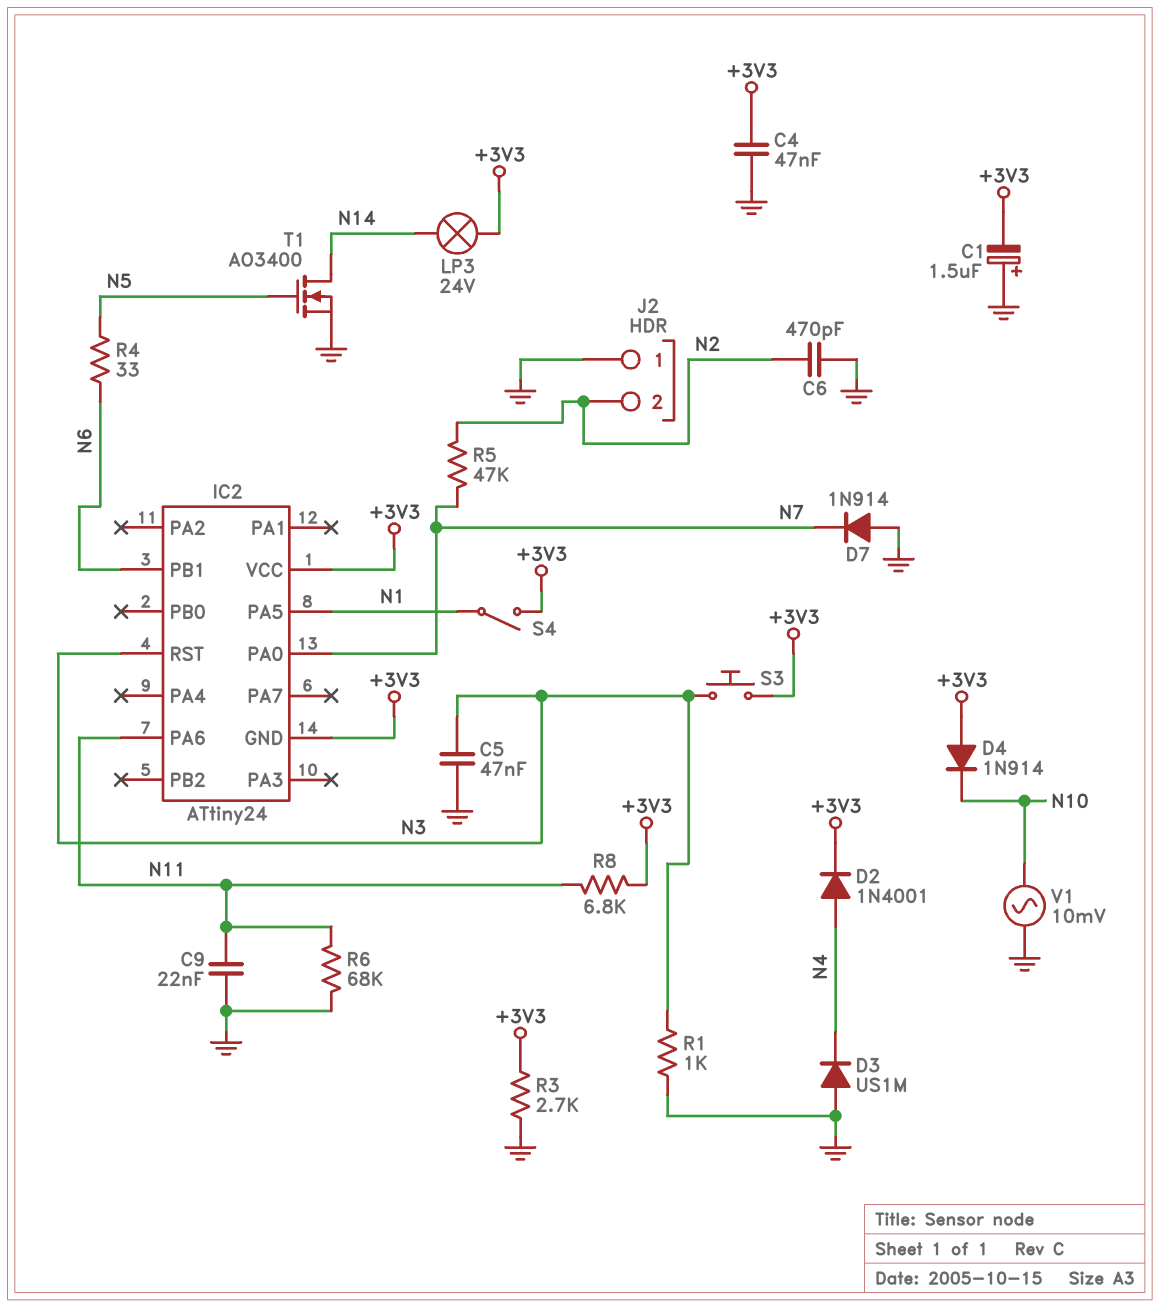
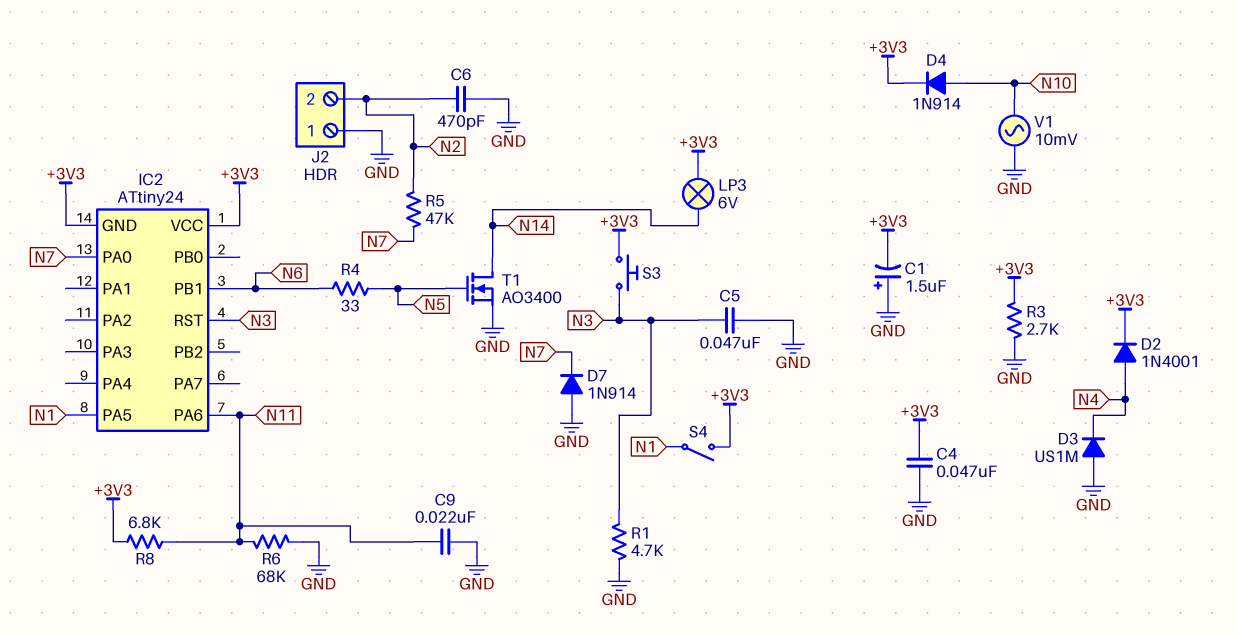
D4: diode 1N914 (A +3V3, K N10) -> diode 1N914 (A N10, K +3V3)
LP3: lamp 24V (+3V3, N14) -> lamp 6V (+3V3, N14)
R1: 1k (GND, N3) -> 4.7k (GND, N3)

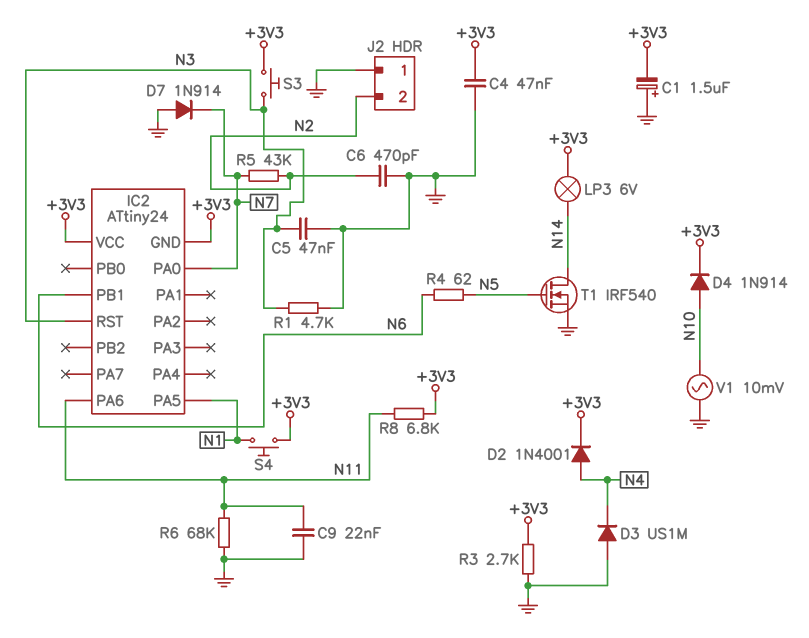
R4: 33 (N5, N6) -> 62 (N5, N6)
R5: 47k (N2, N7) -> 43k (N2, N7)
S4: switch (+3V3, N1) -> button (+3V3, N1)
T1: NMOS AO3400 (G N5, D N14, S GND) -> NMOS IRF540 (G N5, D N14, S GND)

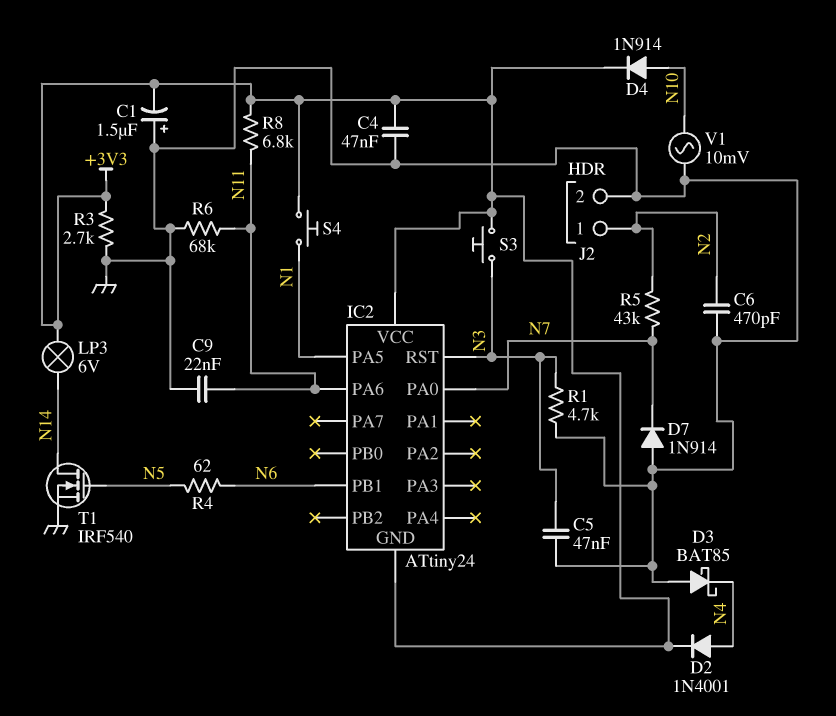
D3: diode US1M (A GND, K N4) -> schottky BAT85 (A GND, K N4)
J2 pin 1: GND -> N2
J2 pin 2: N2 -> GND

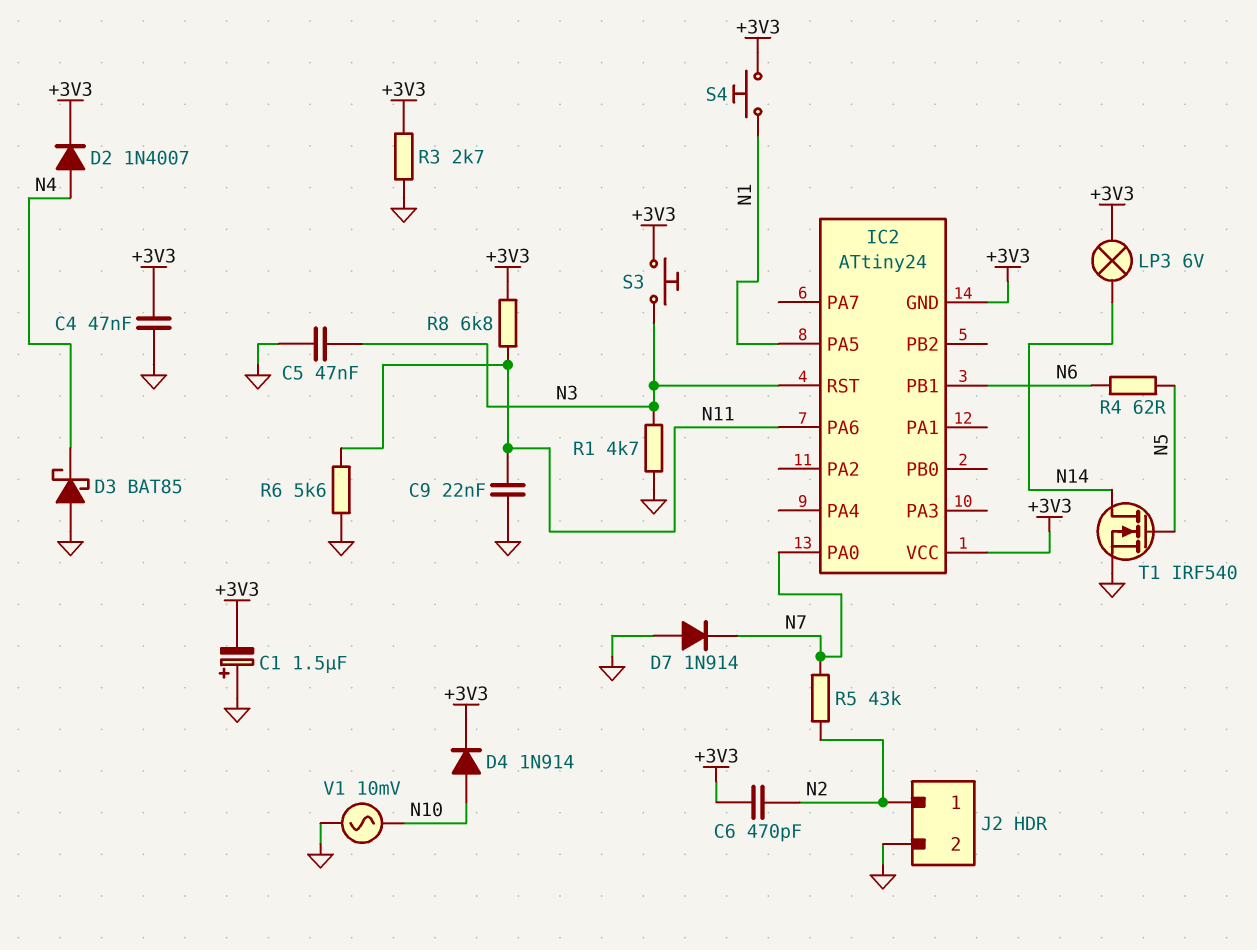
C6: 470pF (GND, N2) -> 470pF (+3V3, N2)
D2: diode 1N4001 (A N4, K +3V3) -> diode 1N4007 (A N4, K +3V3)
R6: 68k (GND, N11) -> 5.6k (GND, N11)

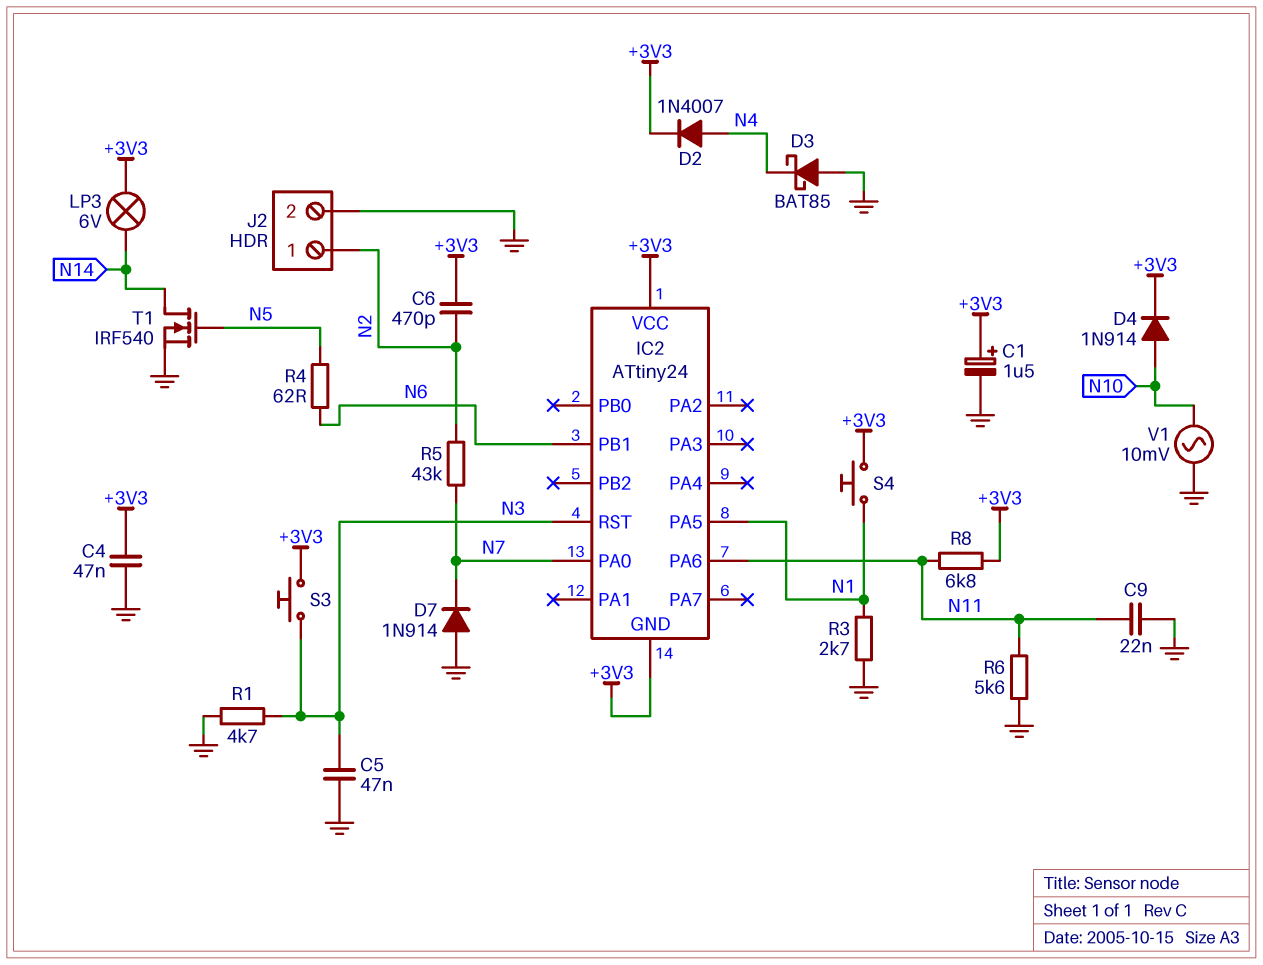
C1: 1.5uF (plus GND, minus +3V3) -> 1.5uF (plus +3V3, minus GND)
R3: 2.7k (+3V3, GND) -> 2.7k (GND, N1)

